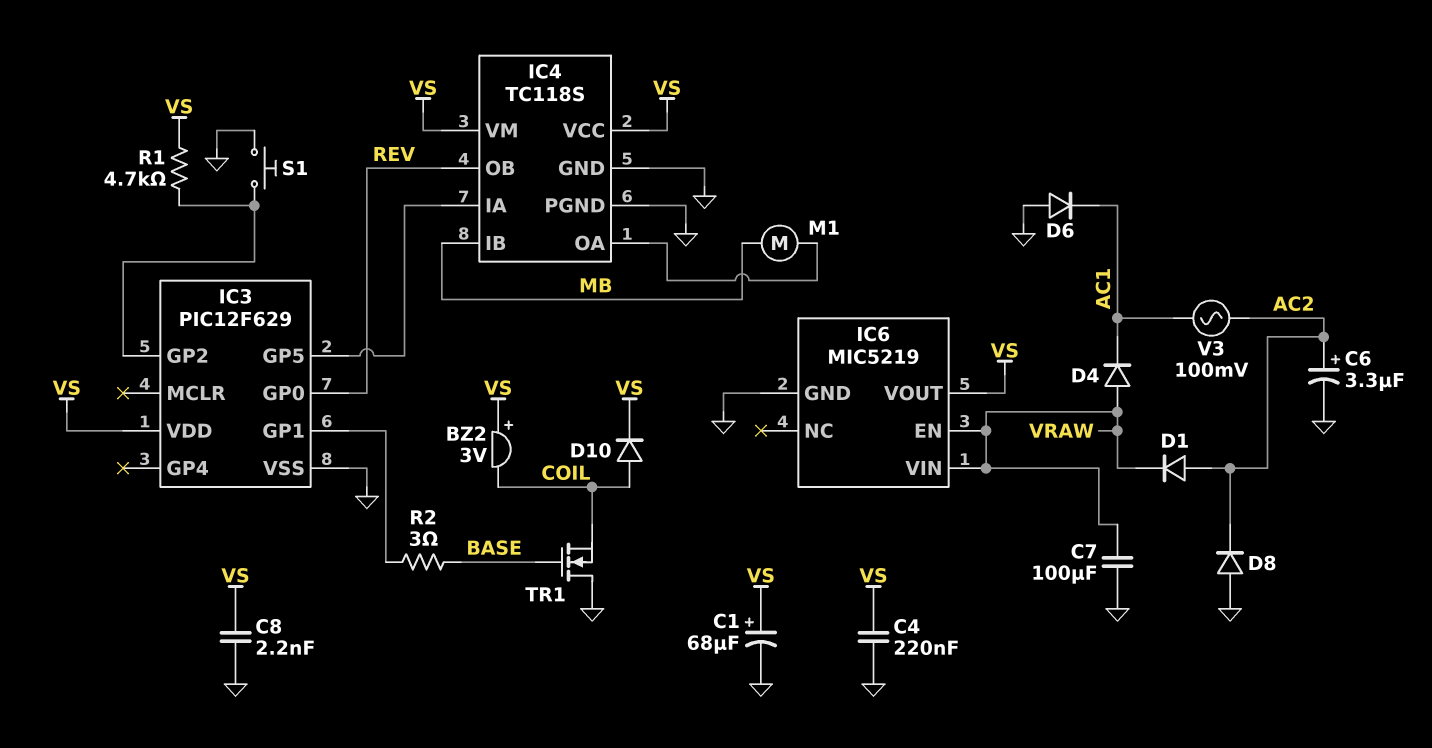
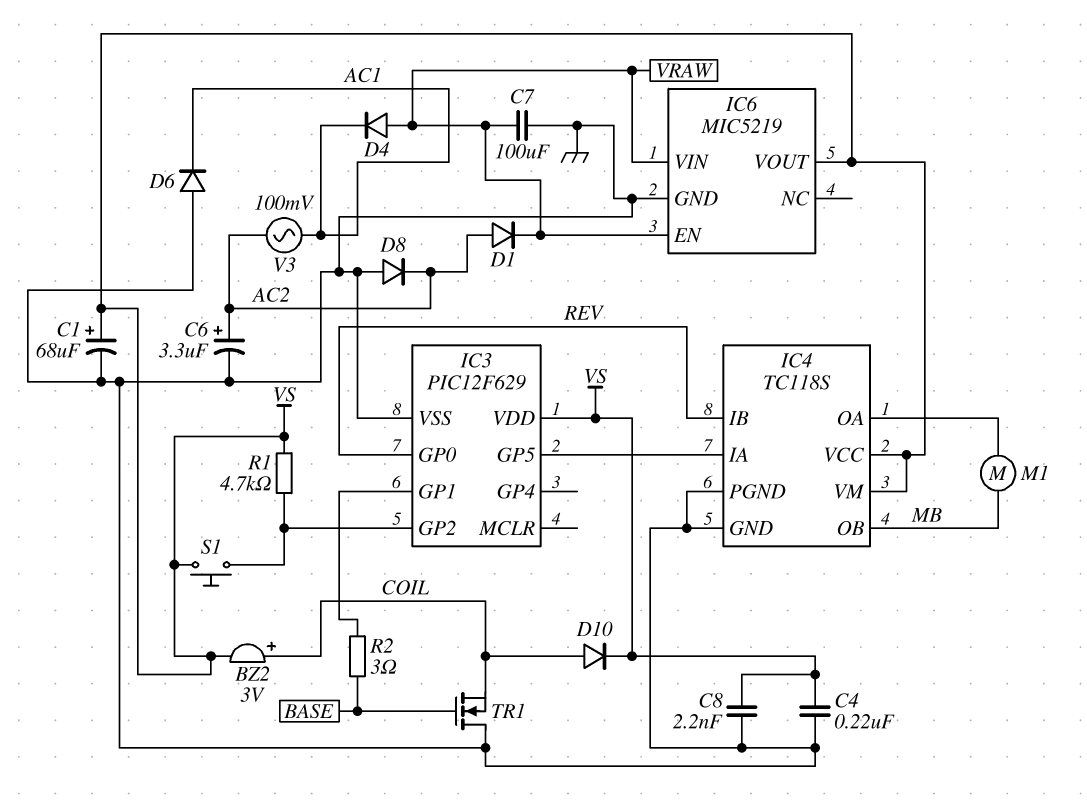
BZ2: buzzer 3V (plus VS, minus COIL) -> buzzer 3V (plus COIL, minus VS)
IC4 pin IB: MB -> REV
IC4 pin OB: REV -> MB
S1: button (GND, IC3/GP2) -> button (IC3/GP2, VS)

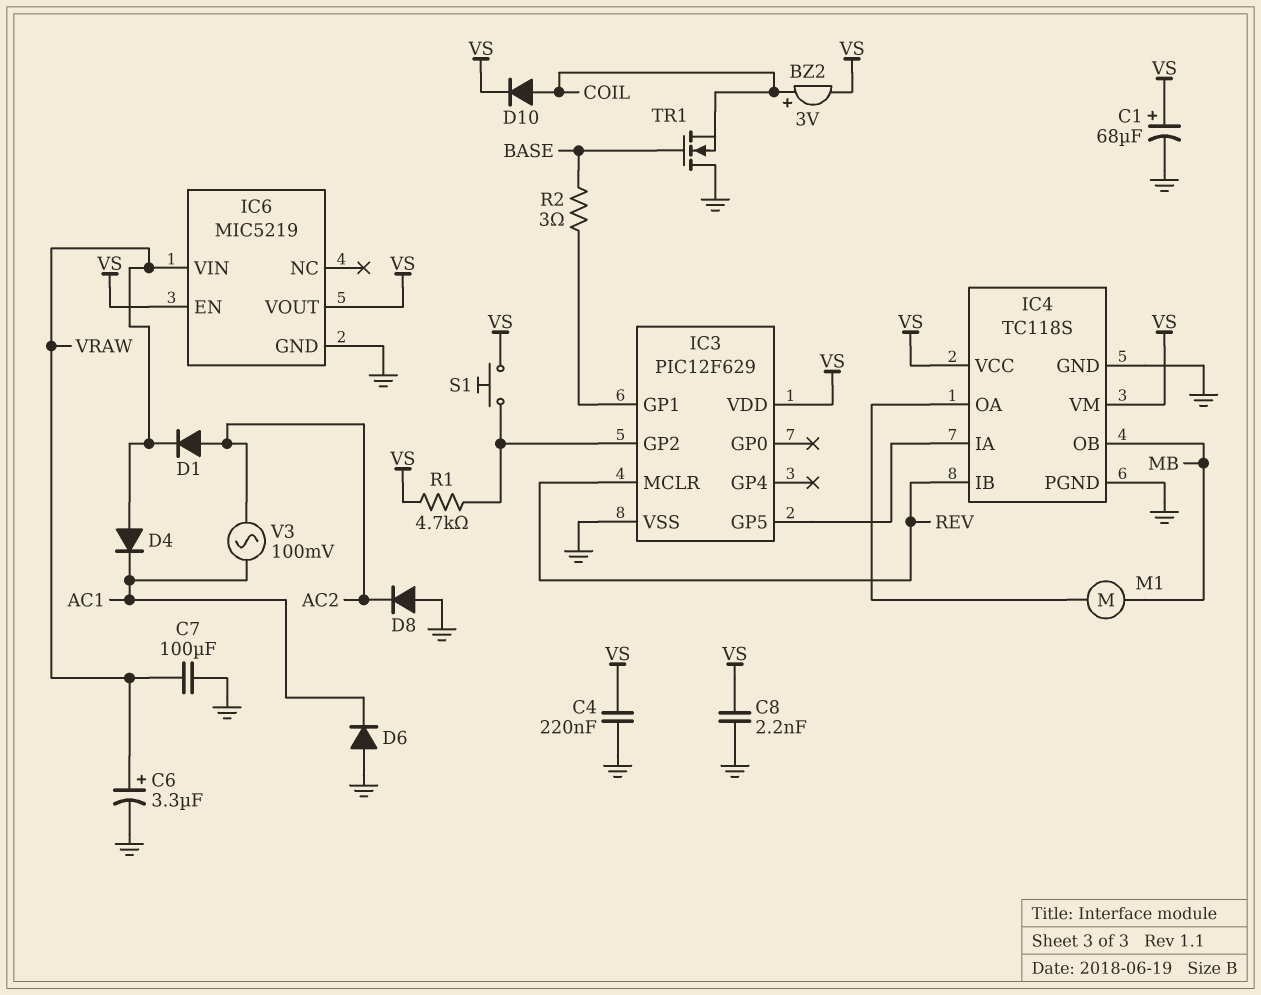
C6: 3.3uF (plus AC2, minus GND) -> 3.3uF (plus VRAW, minus GND)
IC3 pin GP0: REV -> none
IC3 pin MCLR: none -> REV
IC6 pin EN: VRAW -> VS

